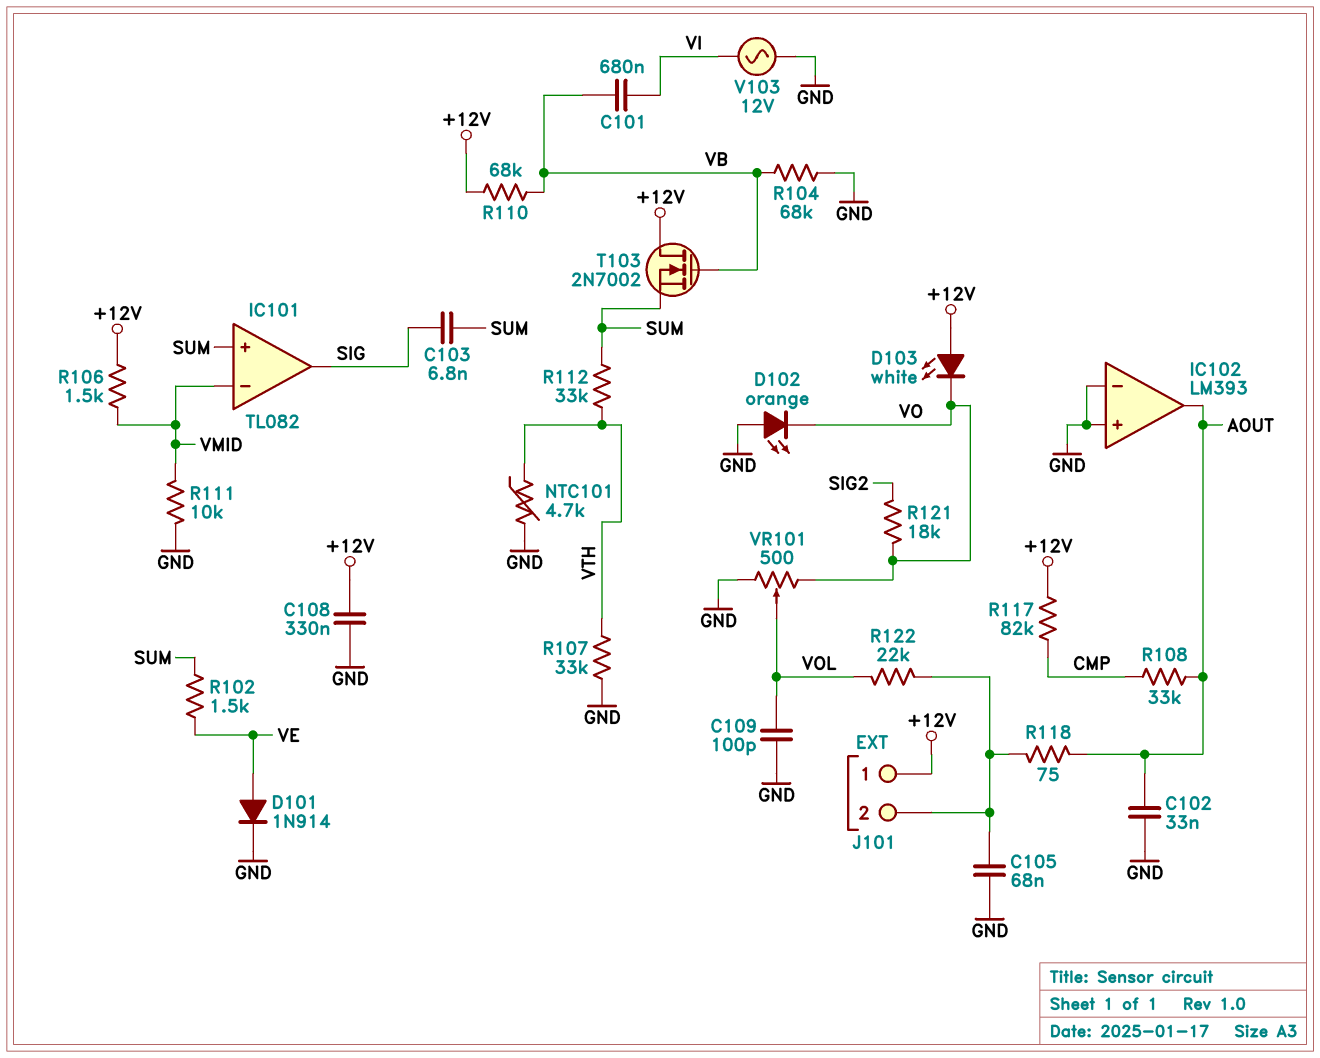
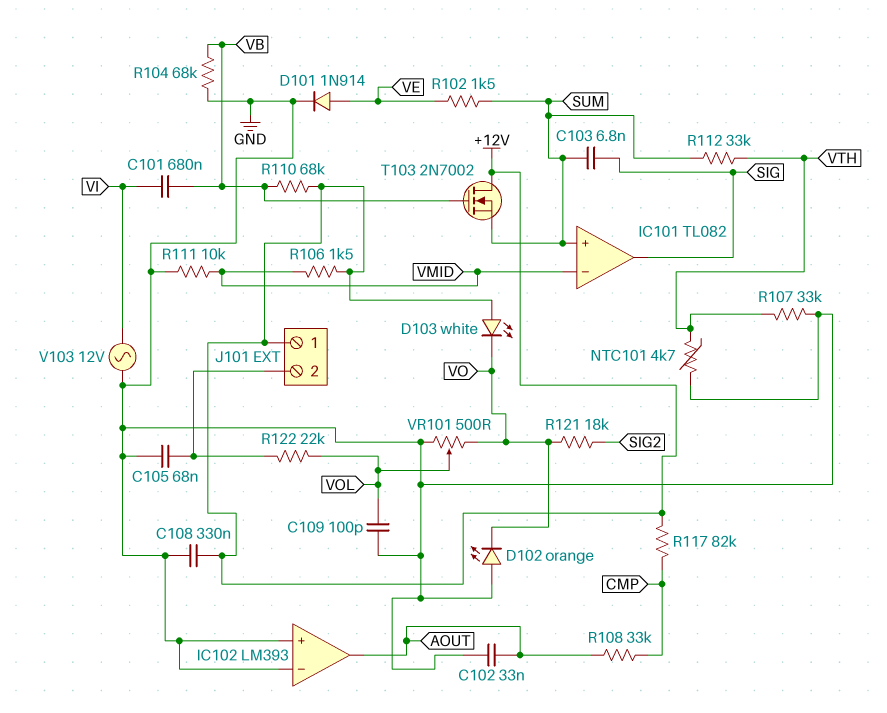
R118: 75 (AOUT, J101/2) -> none

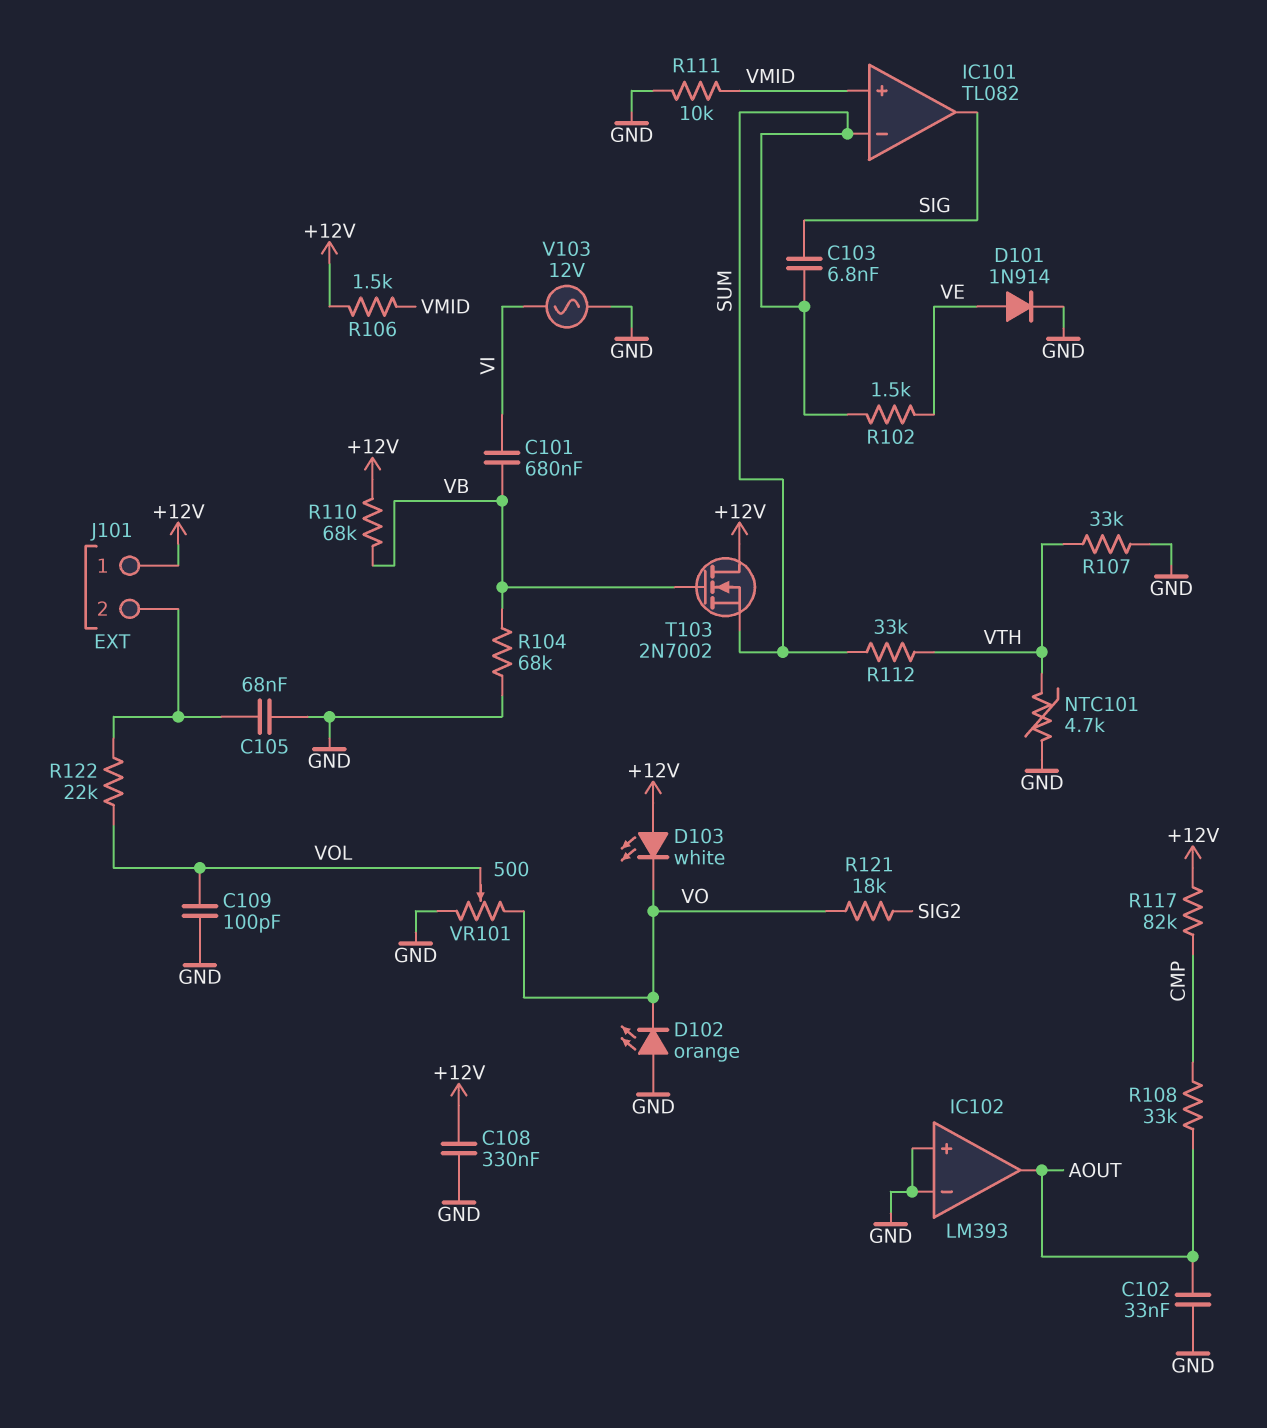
IC101 pin in+: SUM -> VMID
IC101 pin in-: VMID -> SUM

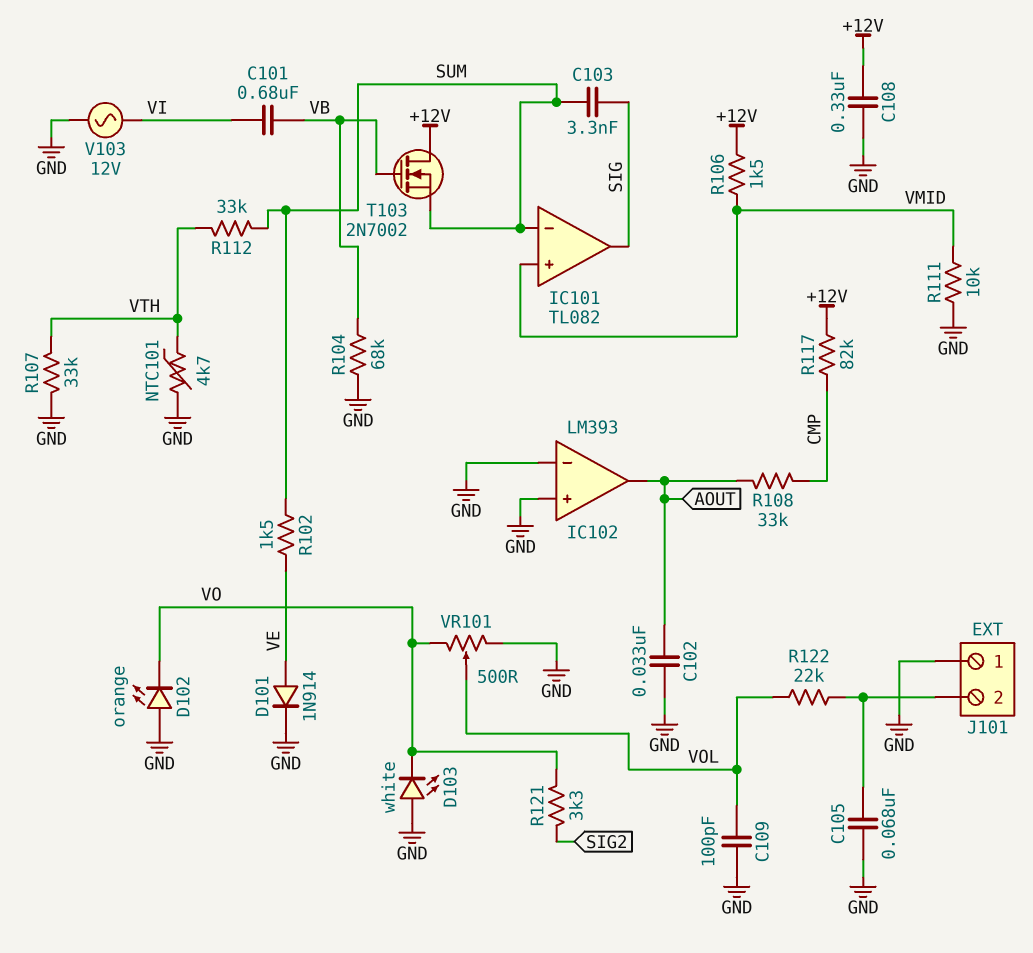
C103: 6.8nF (SIG, SUM) -> 3.3nF (SIG, SUM)
D103: LED white (A +12V, K VO) -> LED white (A GND, K VO)
J101 pin 1: +12V -> GND
R110: 68k (+12V, VB) -> none
R121: 18k (SIG2, VO) -> 3.3k (SIG2, VO)

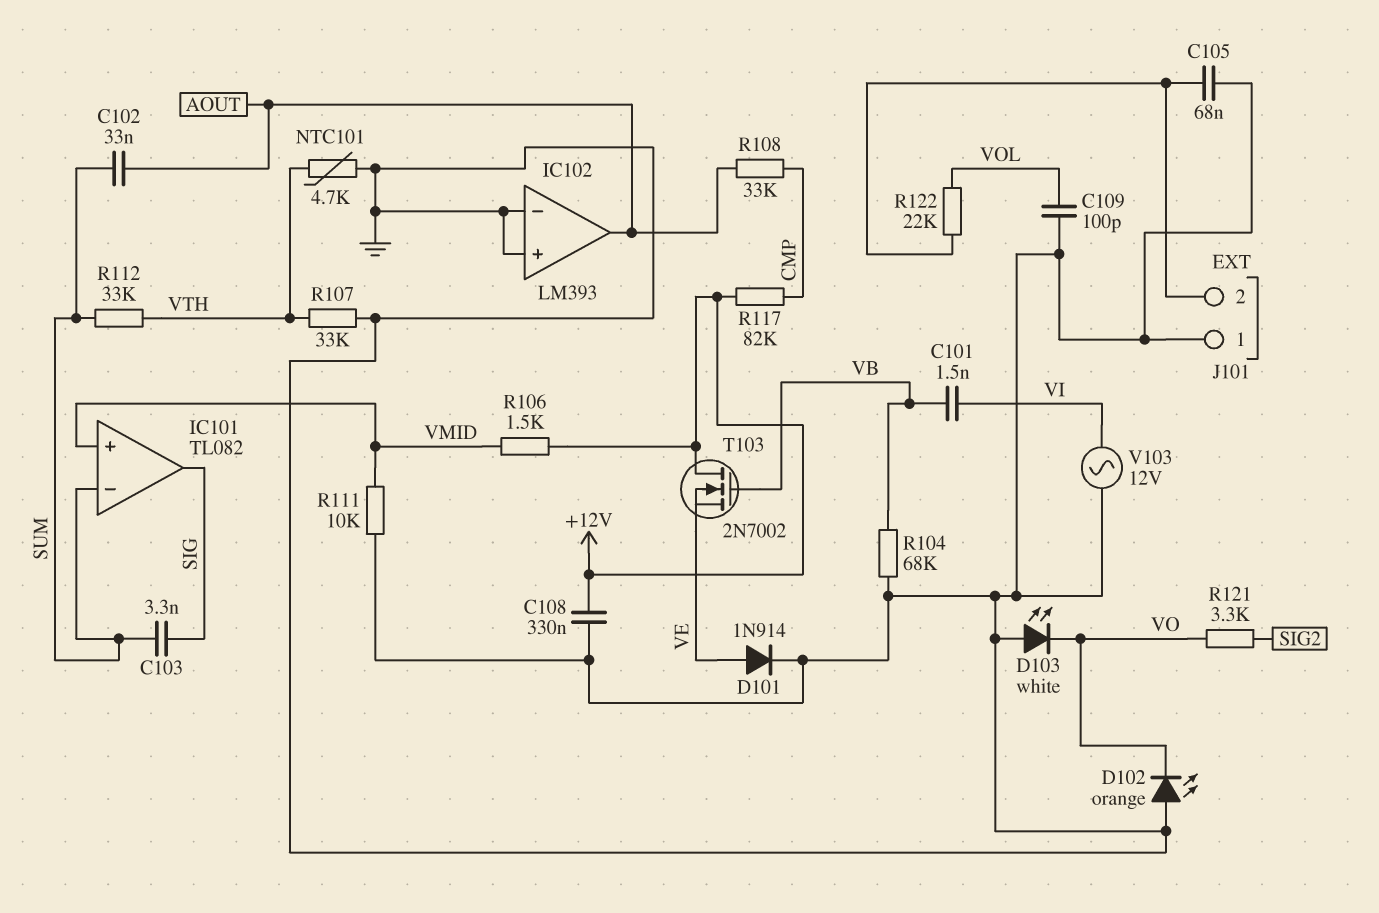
C101: 680nF (VB, VI) -> 1.5nF (VB, VI)
C102: 33nF (AOUT, GND) -> 33nF (AOUT, SUM)
R102: 1.5k (SUM, VE) -> none
T103: NMOS 2N7002 (G VB, D +12V, S SUM) -> NMOS 2N7002 (G VB, D +12V, S VE)
VR101: 500 (GND, VO, wiper VOL) -> none

